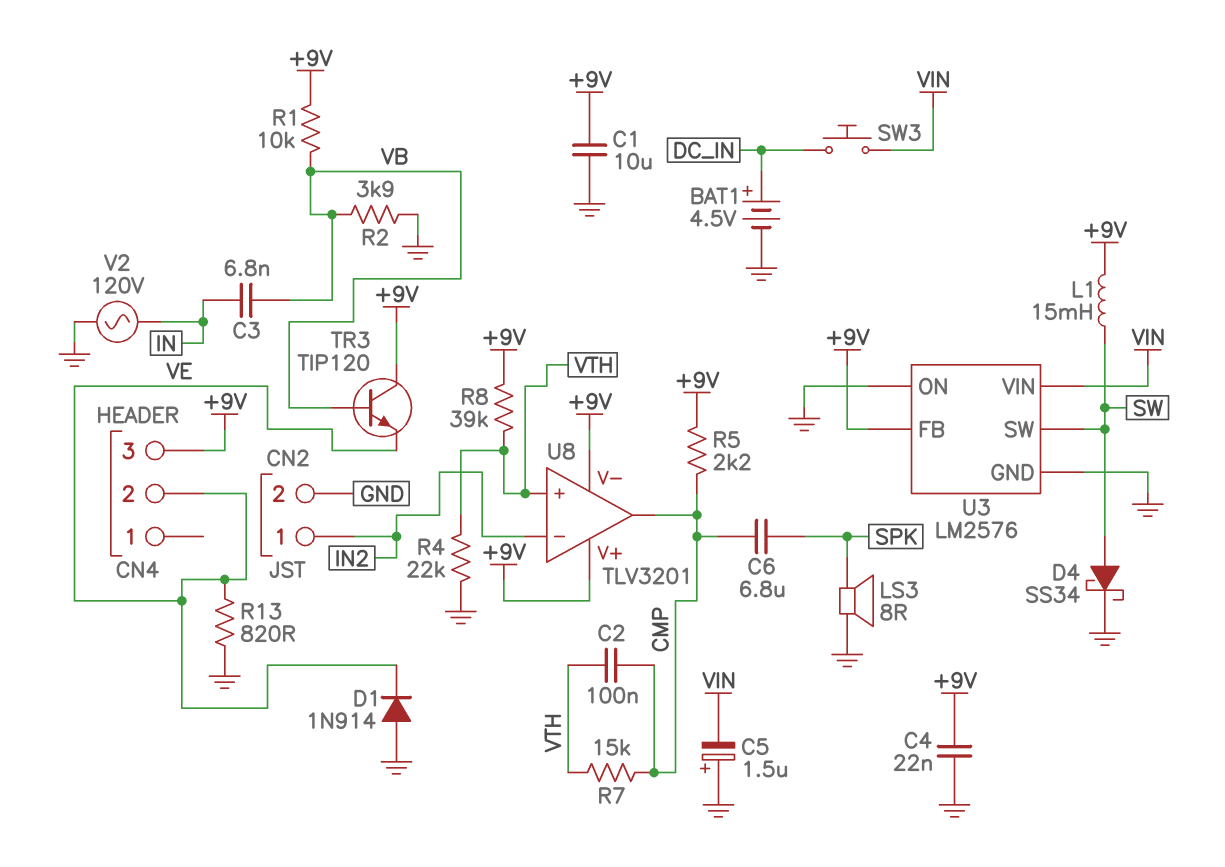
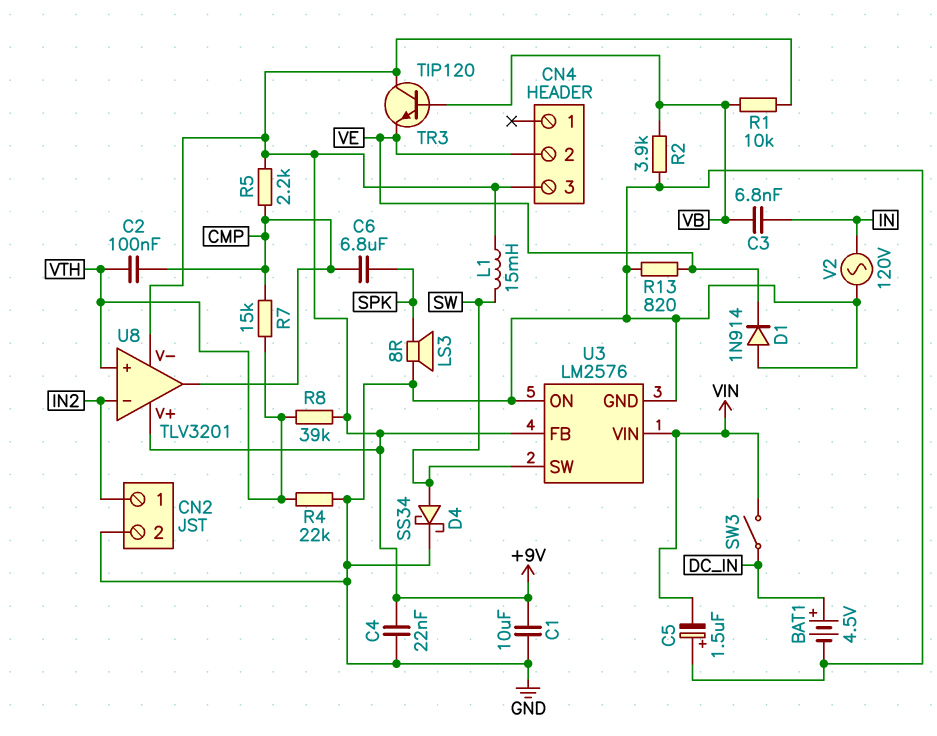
SW3: button (DC_IN, VIN) -> switch (DC_IN, VIN)

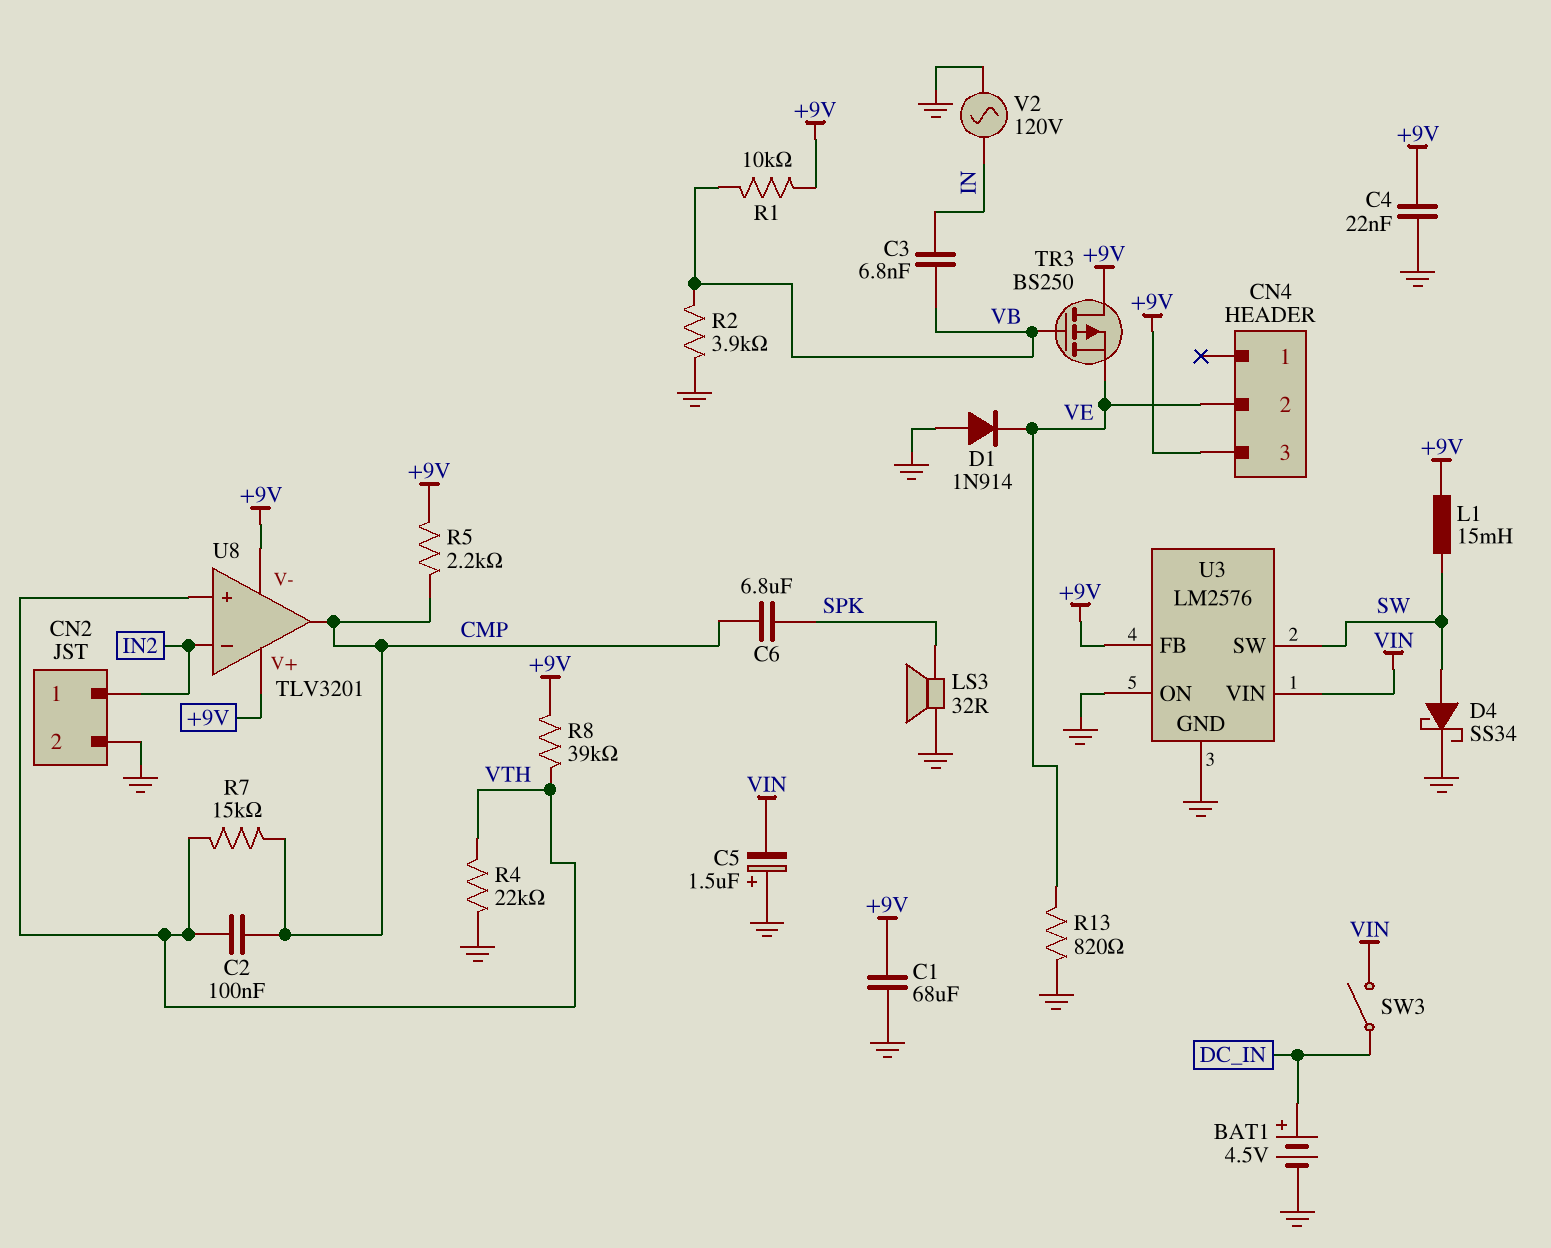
C1: 10uF (+9V, GND) -> 68uF (+9V, GND)
LS3: speaker 8R (GND, SPK) -> speaker 32R (GND, SPK)
TR3: NPN TIP120 (B VB, C +9V, E VE) -> PMOS BS250 (G VB, D +9V, S VE)

